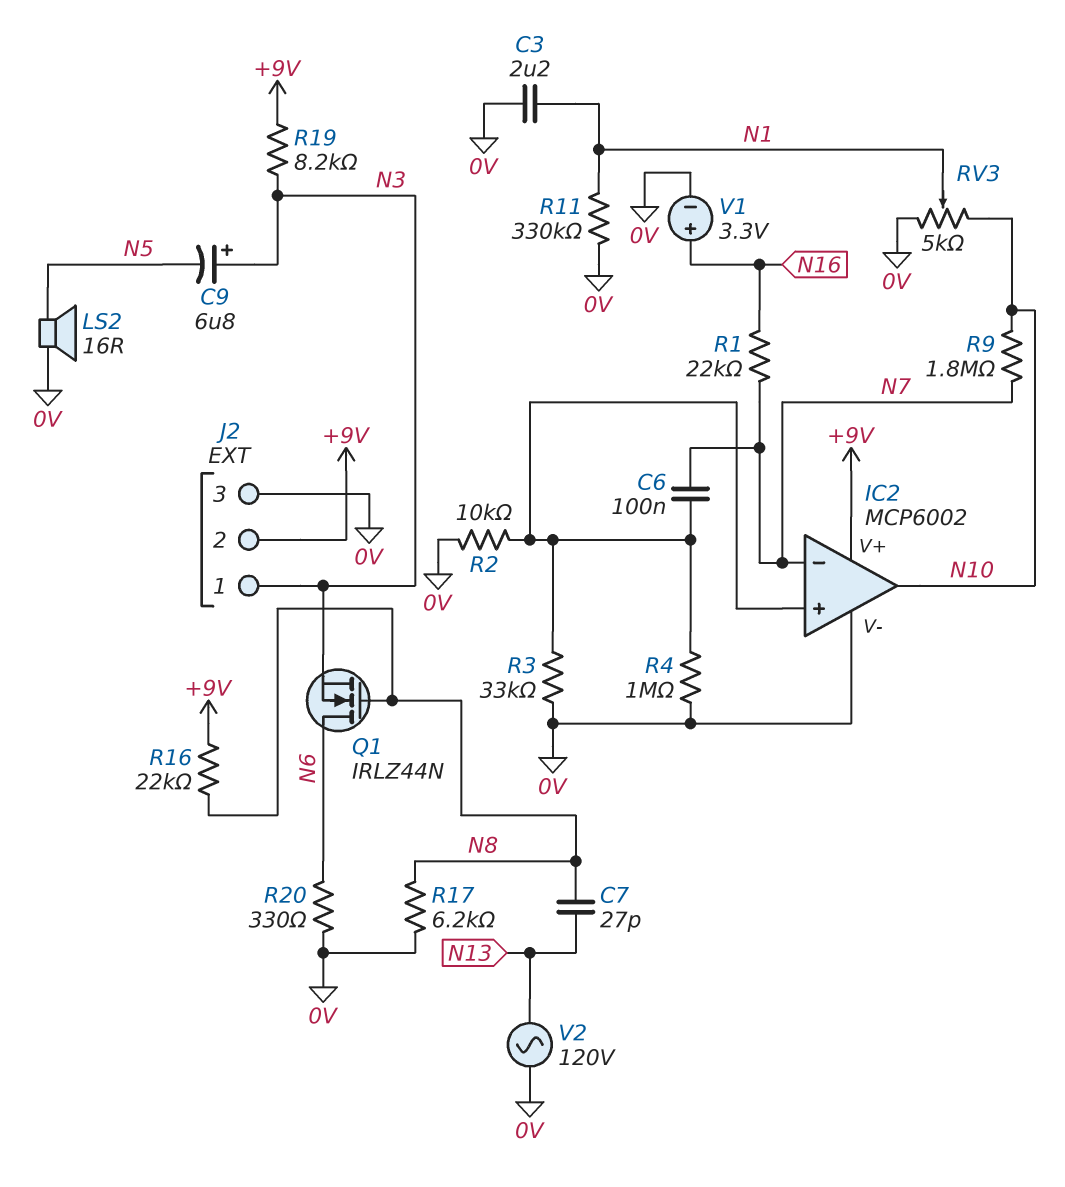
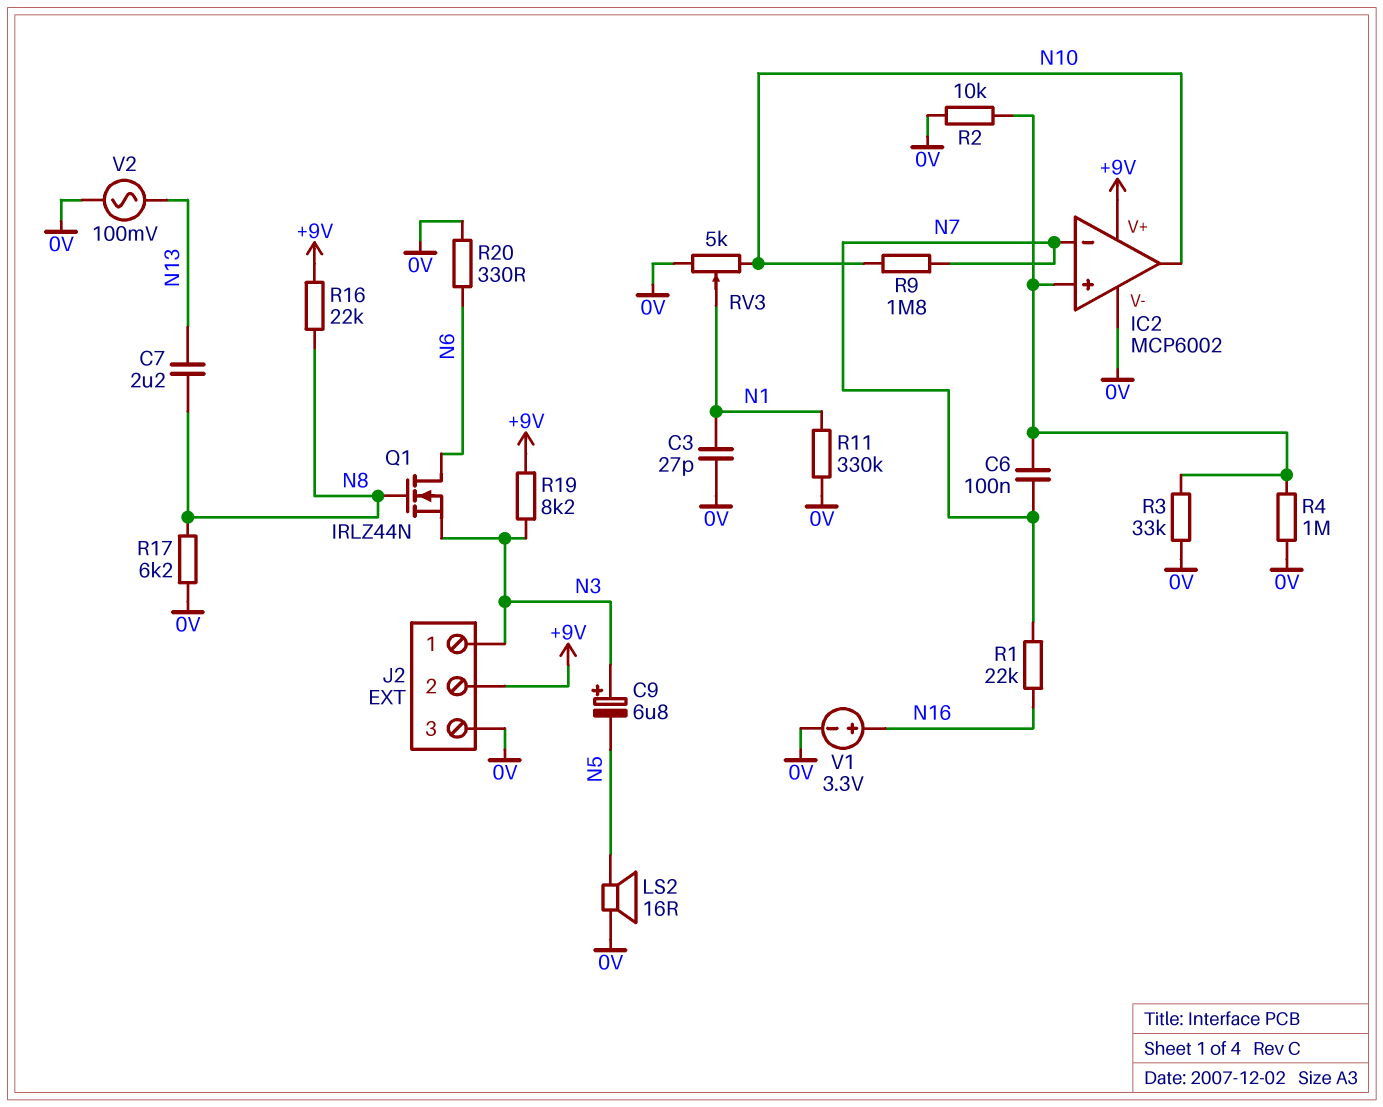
C3: 2.2uF (0V, N1) -> 27pF (0V, N1)
C7: 27pF (N8, N13) -> 2.2uF (N8, N13)
V2: AC 120V (0V, N13) -> AC 100mV (0V, N13)

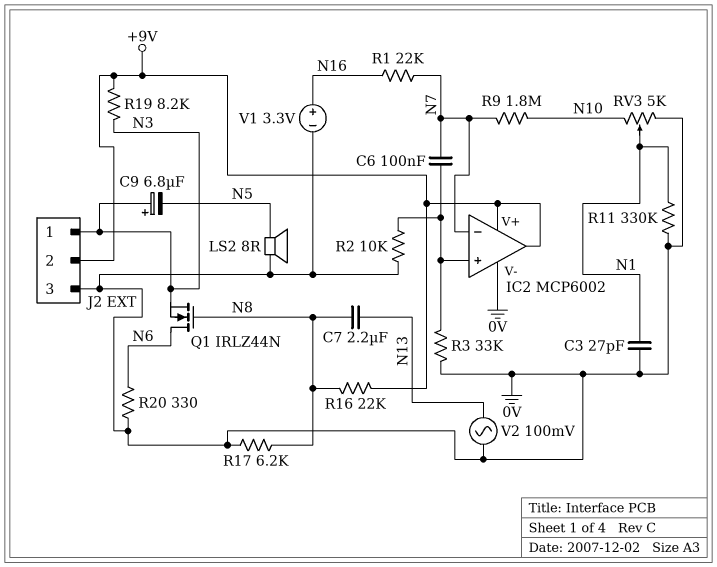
IC2 pin out: N10 -> +9V
LS2: speaker 16R (0V, N5) -> speaker 8R (0V, N5)
R4: 1M (0V, IC2/in+) -> none

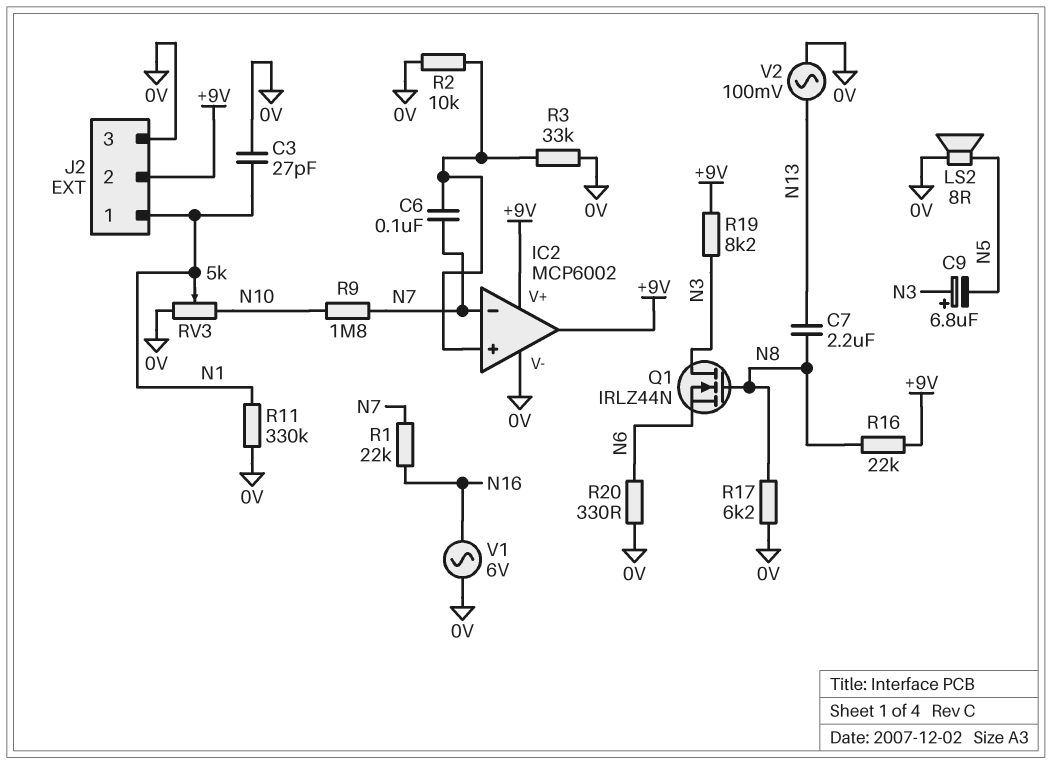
J2 pin 1: N3 -> N1
Q1: NMOS IRLZ44N (G N8, D N6, S N3) -> NMOS IRLZ44N (G N8, D N3, S N6)
V1: 3.3V (plus N16, minus 0V) -> AC 6V (0V, N16)

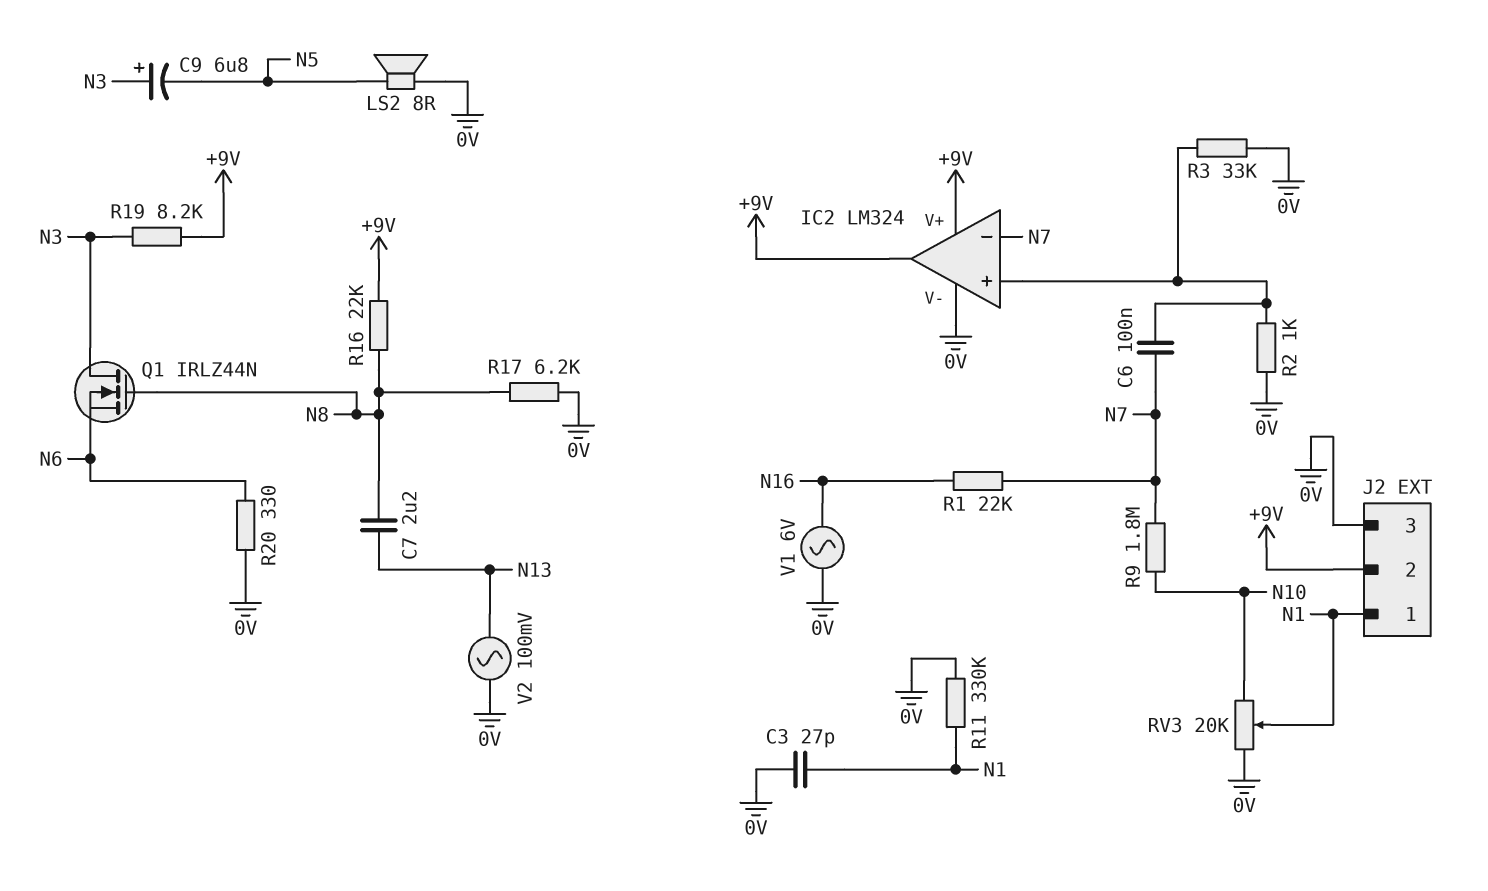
IC2: MCP6002 -> LM324
R2: 10k (0V, IC2/in+) -> 1k (0V, IC2/in+)
RV3: 5k (0V, N10, wiper N1) -> 20k (0V, N10, wiper N1)

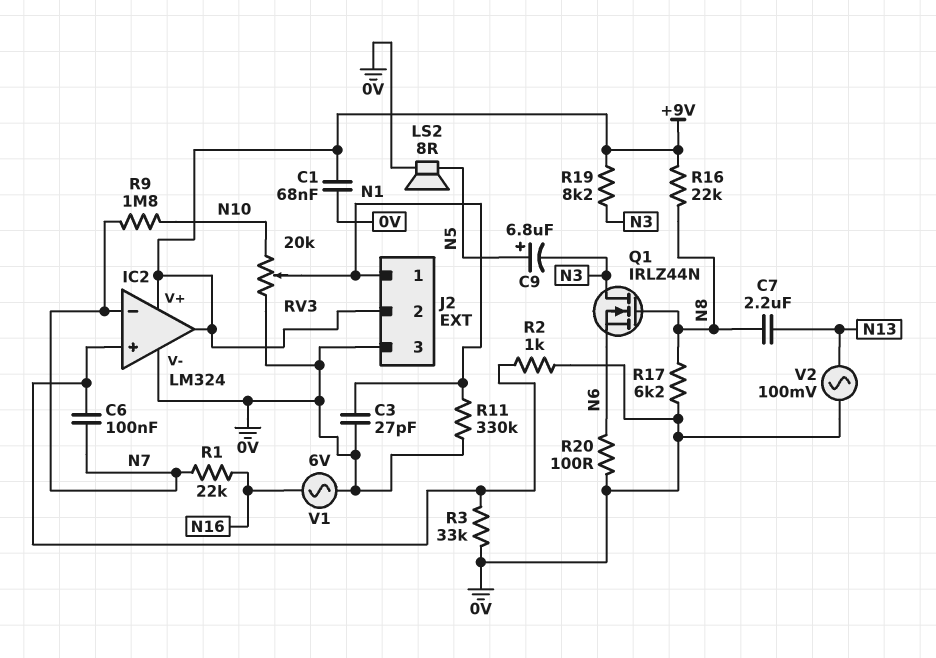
C1: none -> 68nF (+9V, 0V)
C9: 6.8uF (plus N3, minus N5) -> 6.8uF (plus N5, minus N3)
R20: 330 (0V, N6) -> 100 (0V, N6)

